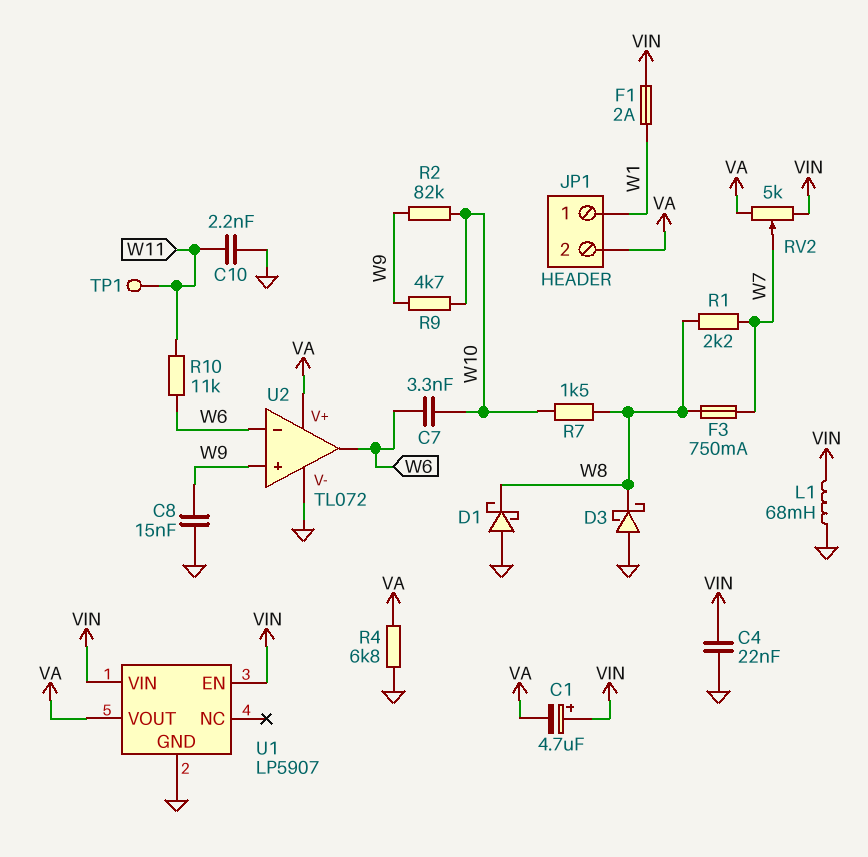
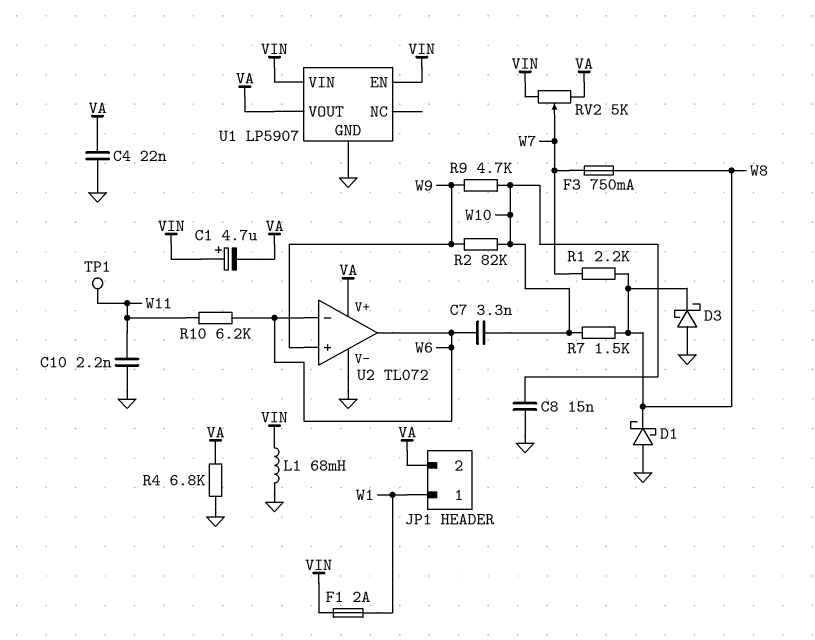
C4: 22nF (GND, VIN) -> 22nF (GND, VA)
C8: 15nF (GND, W9) -> 15nF (GND, W10)
R10: 11k (W6, W11) -> 6.2k (W6, W11)

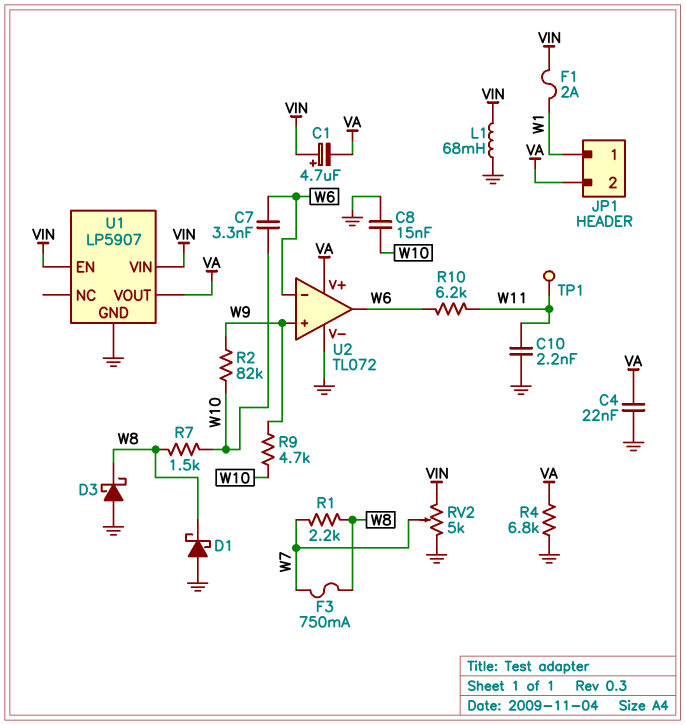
RV2: 5k (VA, VIN, wiper W7) -> 5k (GND, VIN, wiper W7)

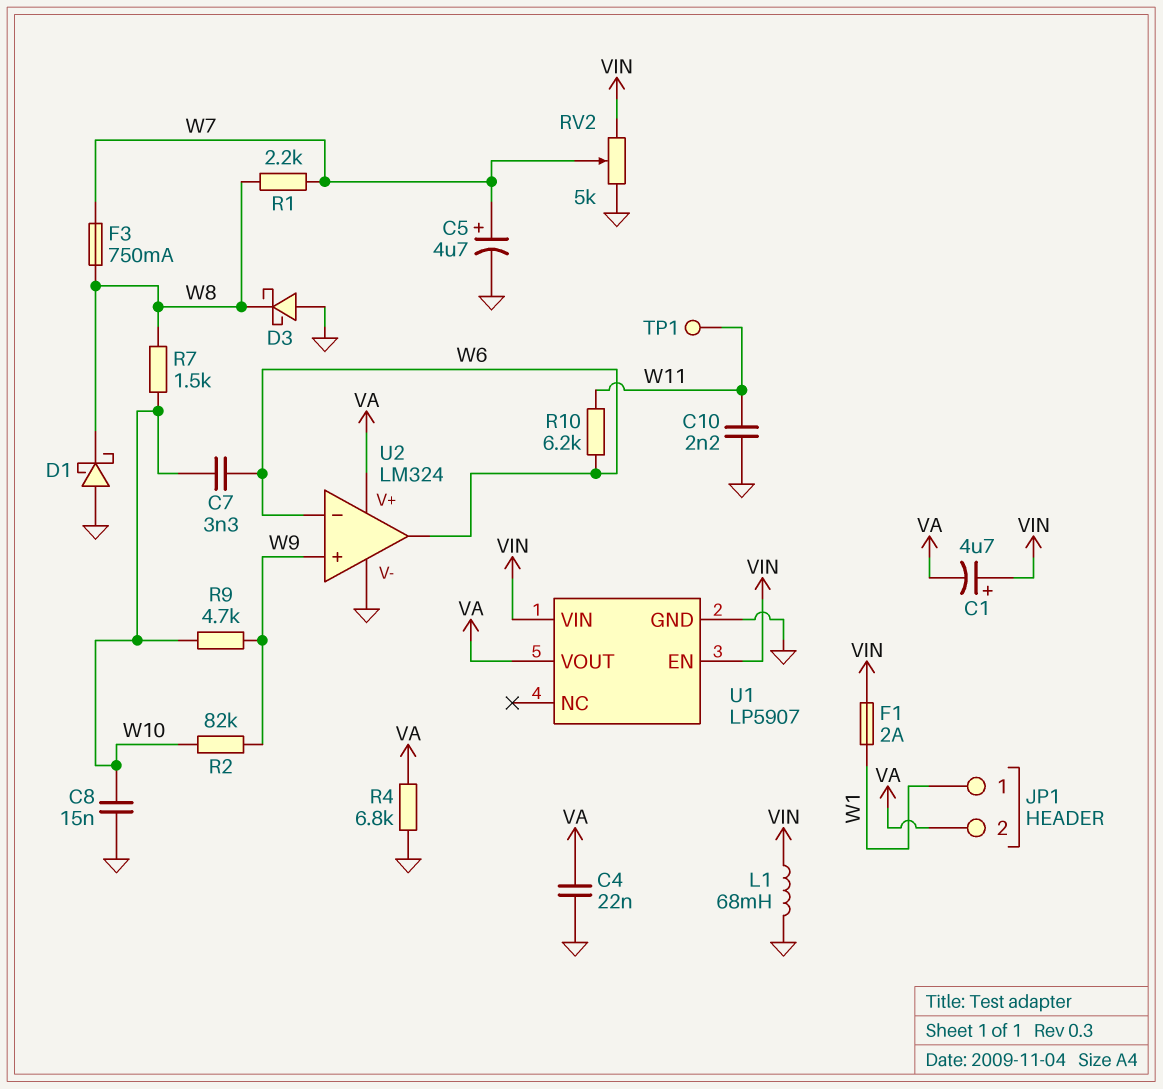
C5: none -> 4.7uF (plus W7, minus GND)
U2: TL072 -> LM324

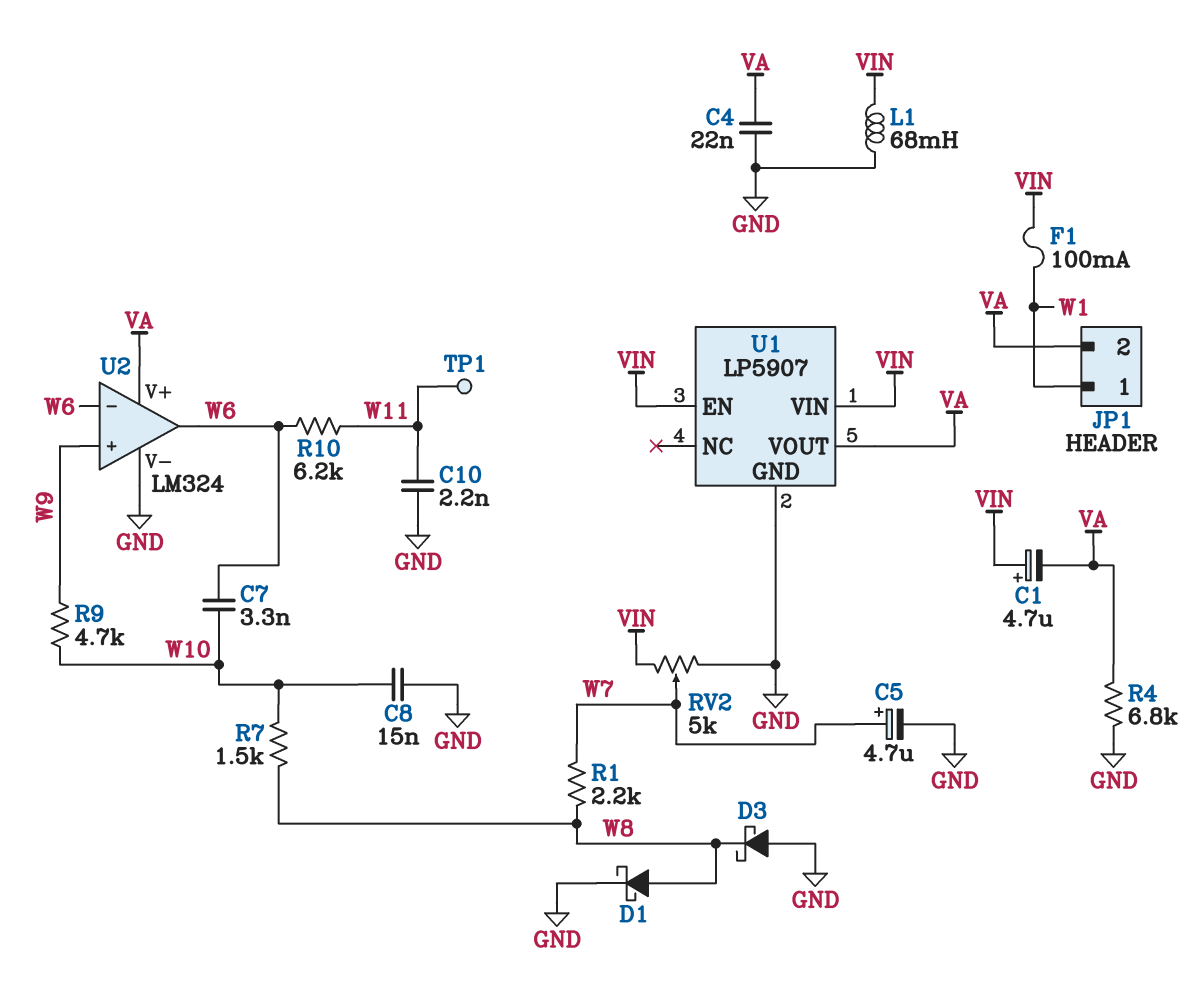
D1: schottky (A GND, K W8) -> schottky (A W8, K GND)
F1: 2A (VIN, W1) -> 100mA (VIN, W1)
F3: 750mA (W7, W8) -> none
R2: 82k (W9, W10) -> none

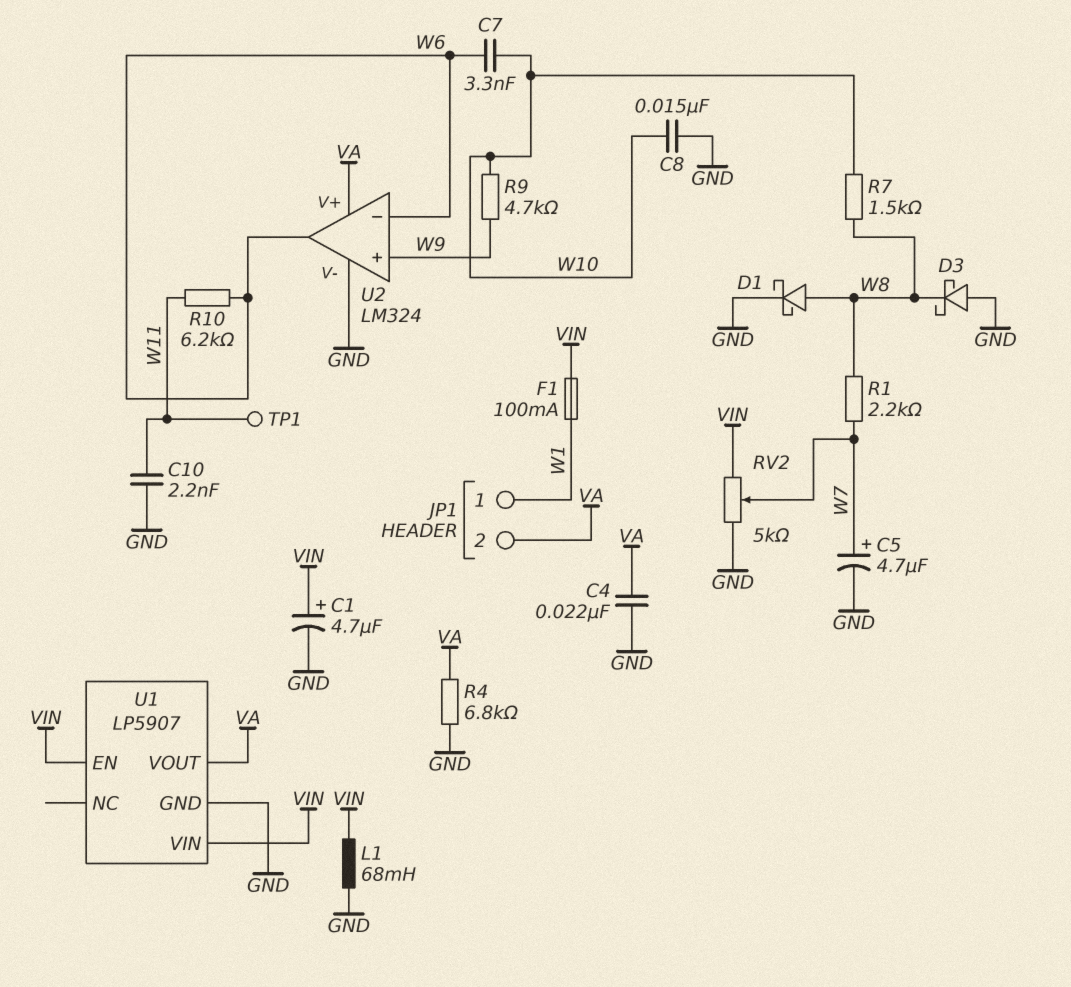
C1: 4.7uF (plus VIN, minus VA) -> 4.7uF (plus VIN, minus GND)

